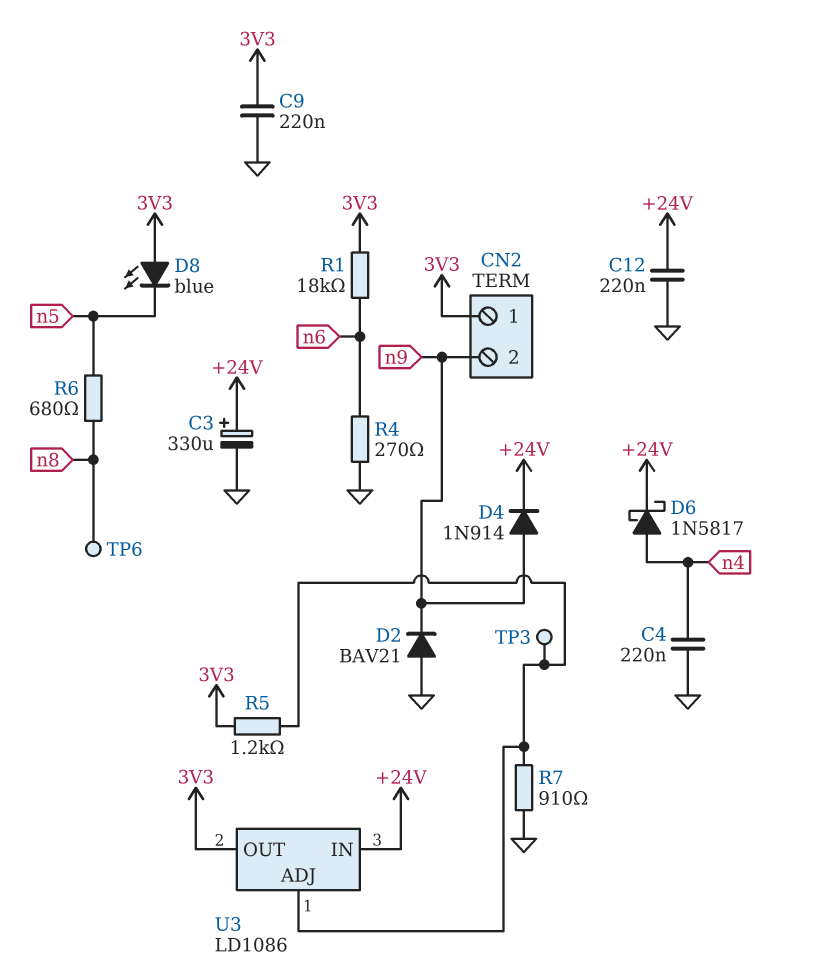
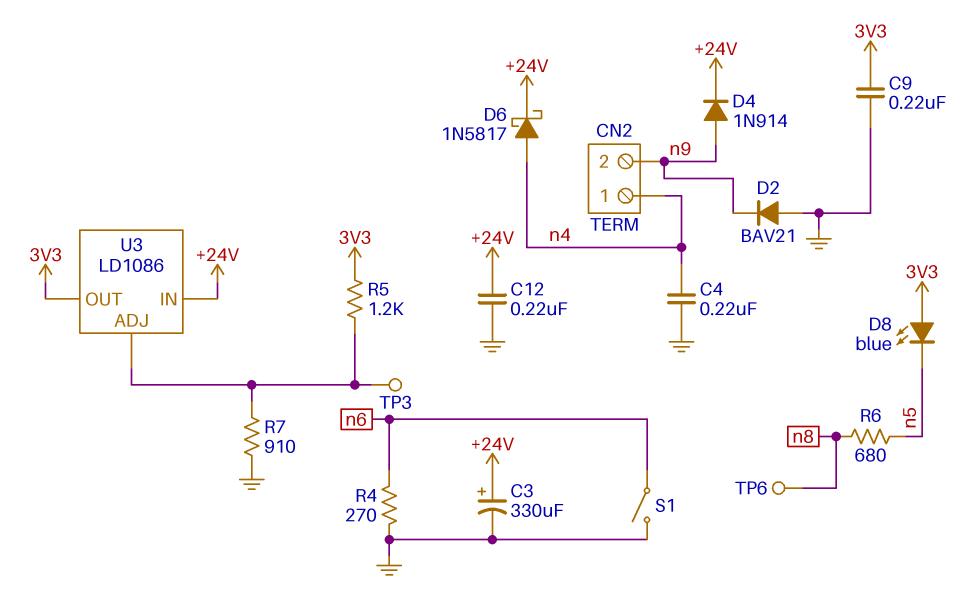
CN2 pin 1: 3V3 -> n4
R1: 18k (3V3, n6) -> none
S1: none -> switch (GND, n6)

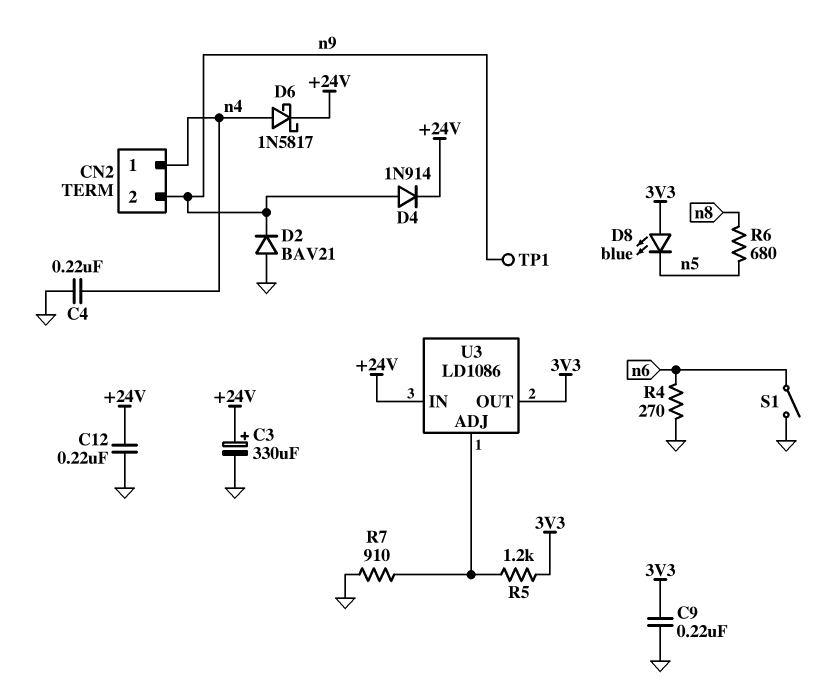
TP1: none -> test point (n9)
TP3: test point (U3/ADJ) -> none
TP6: test point (n8) -> none

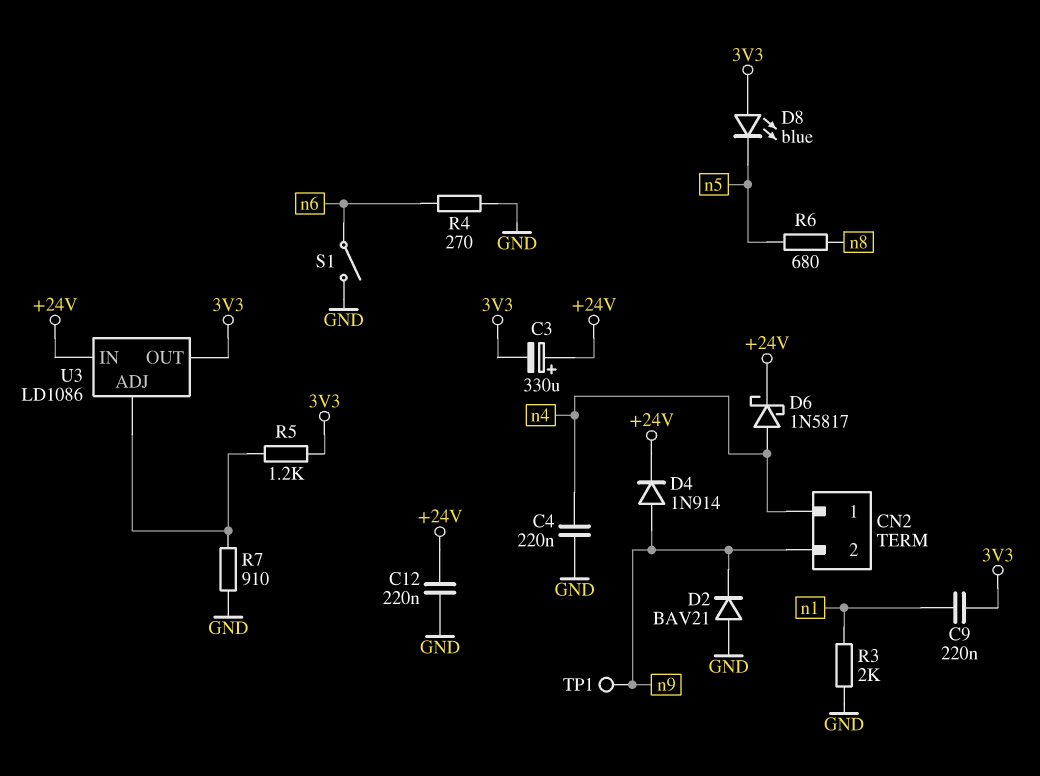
C3: 330uF (plus +24V, minus GND) -> 330uF (plus +24V, minus 3V3)
C9: 220nF (3V3, GND) -> 220nF (3V3, n1)
R3: none -> 2k (GND, n1)

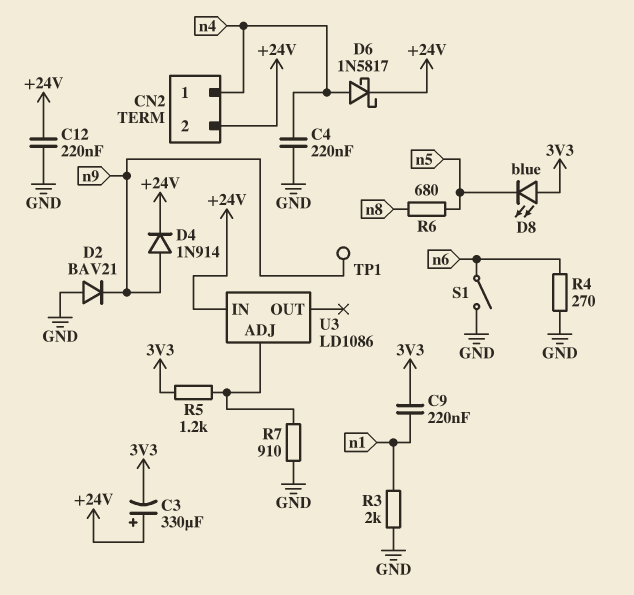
CN2 pin 2: n9 -> +24V
U3 pin OUT: 3V3 -> none

